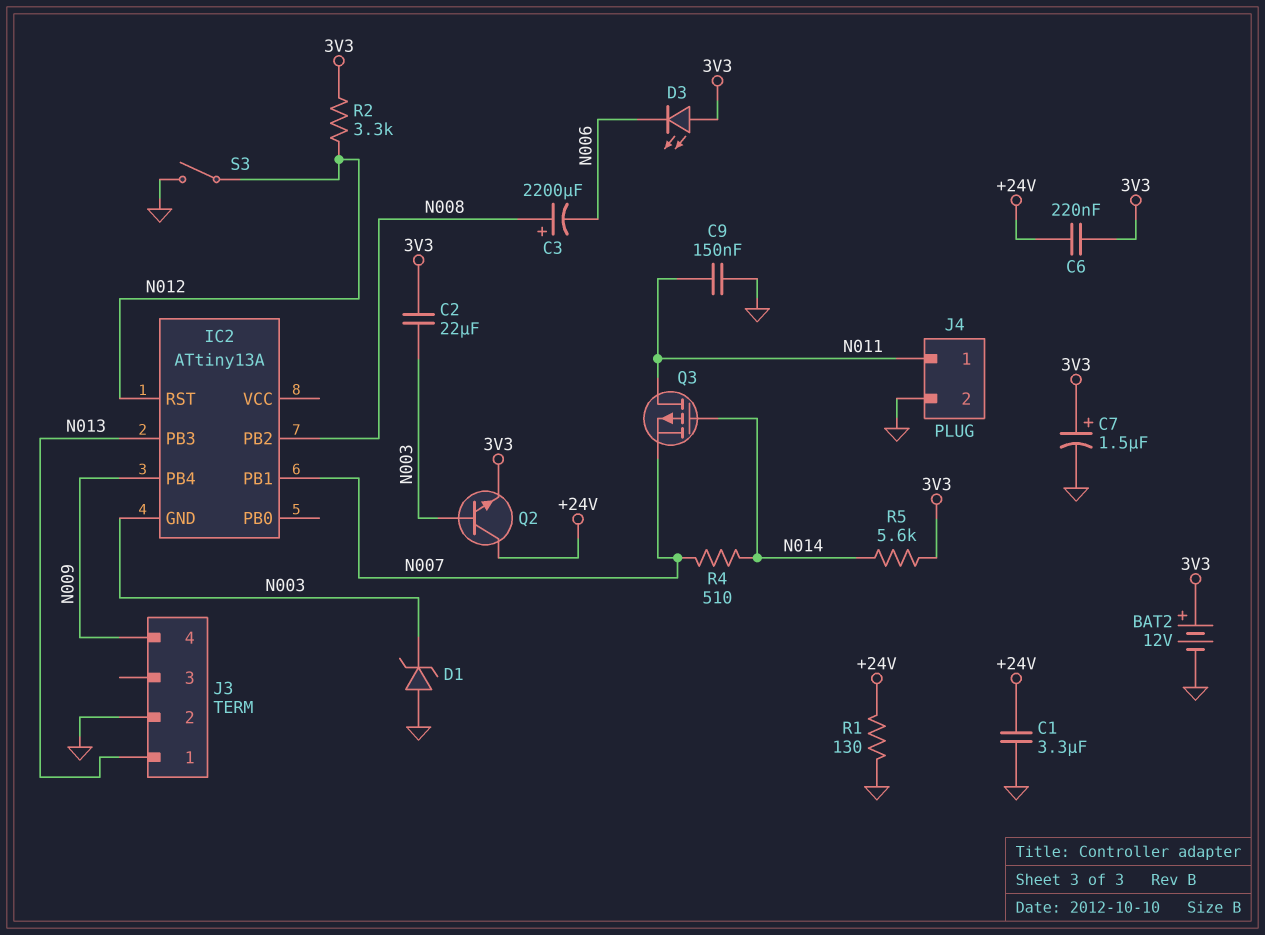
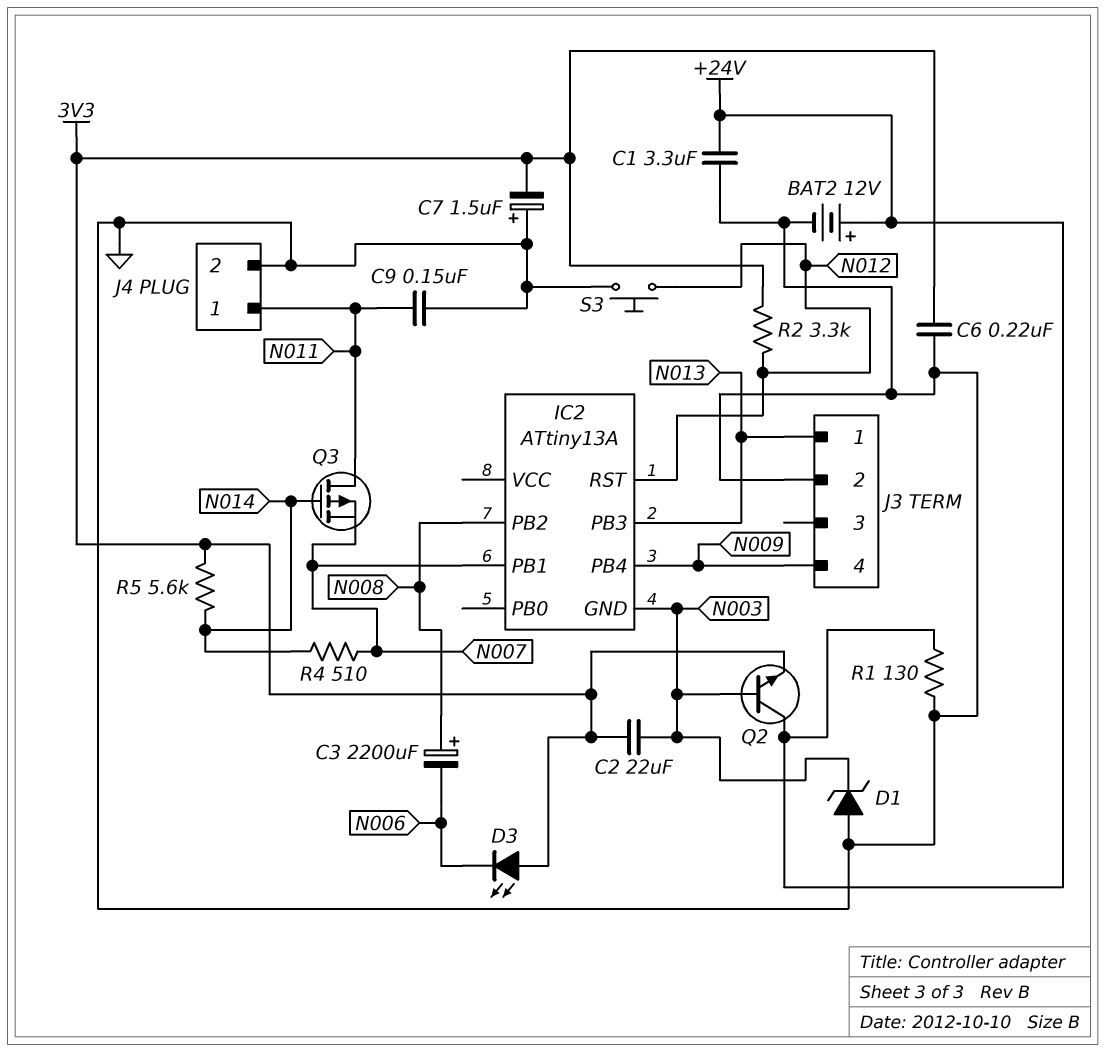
BAT2: 12V (plus 3V3, minus GND) -> 12V (plus +24V, minus GND)
C6: 220nF (+24V, 3V3) -> 220nF (3V3, GND)
C7: 1.5uF (plus 3V3, minus GND) -> 1.5uF (plus GND, minus 3V3)
S3: switch (GND, N012) -> button (GND, N012)

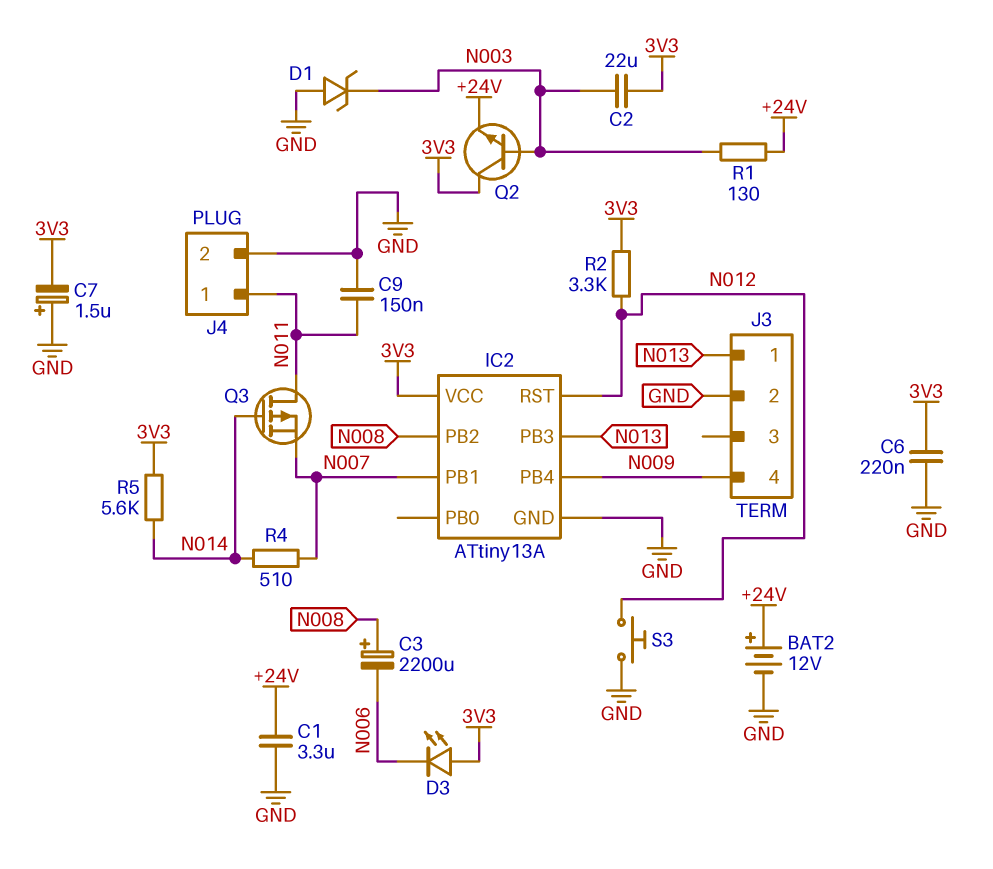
IC2 pin GND: N003 -> GND
IC2 pin VCC: none -> 3V3
Q2: NPN (B N003, C +24V, E 3V3) -> NPN (B N003, C 3V3, E +24V)
R1: 130 (+24V, GND) -> 130 (+24V, N003)

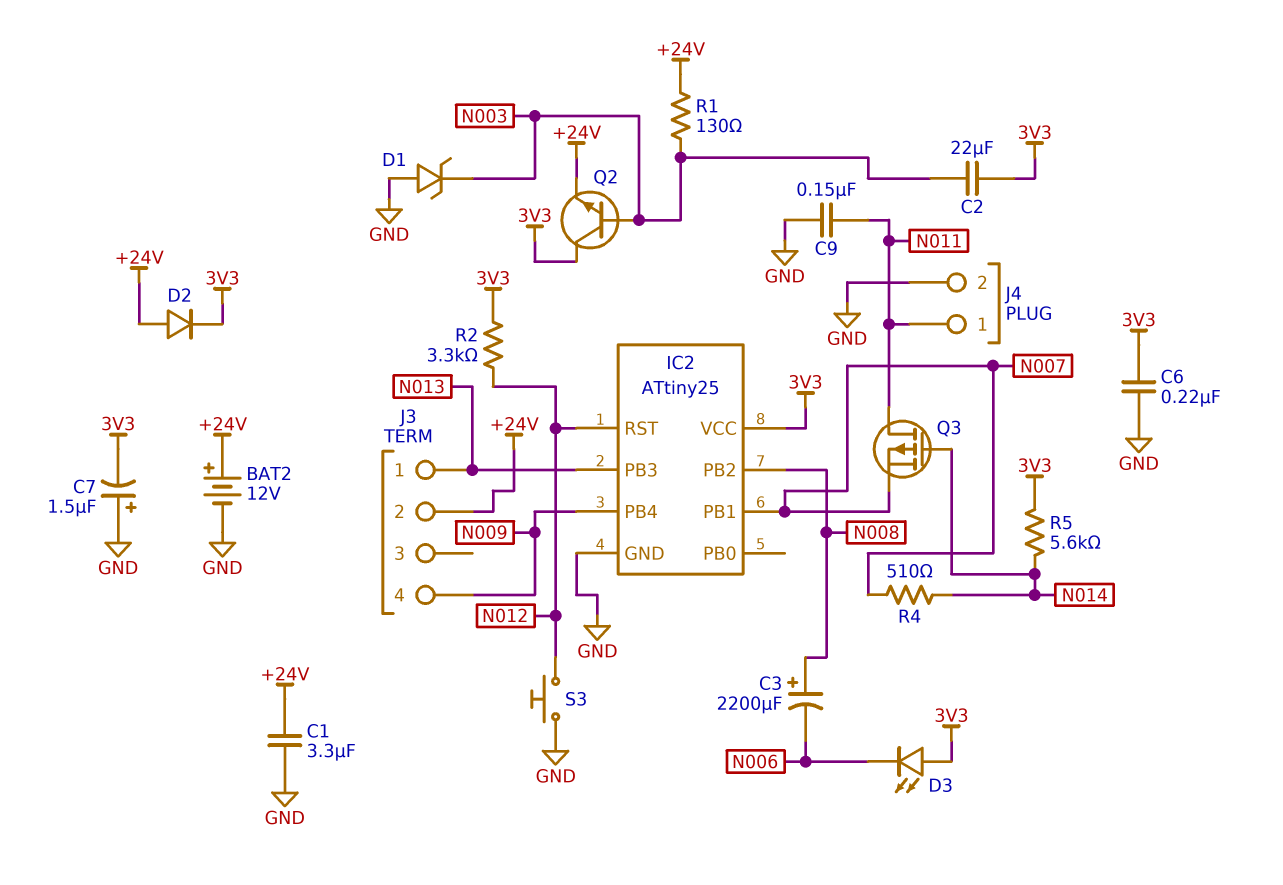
D2: none -> diode (A +24V, K 3V3)
IC2: ATtiny13A -> ATtiny25
J3 pin 2: GND -> +24V

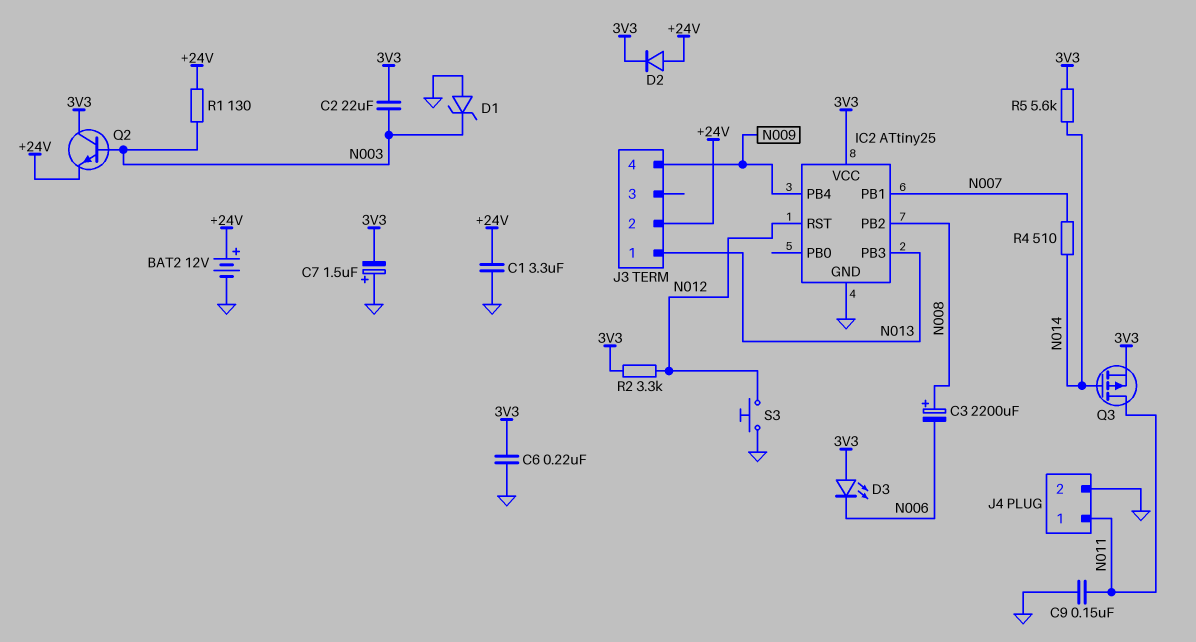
Q3: PMOS (G N014, D N011, S N007) -> PMOS (G N014, D N011, S 3V3)

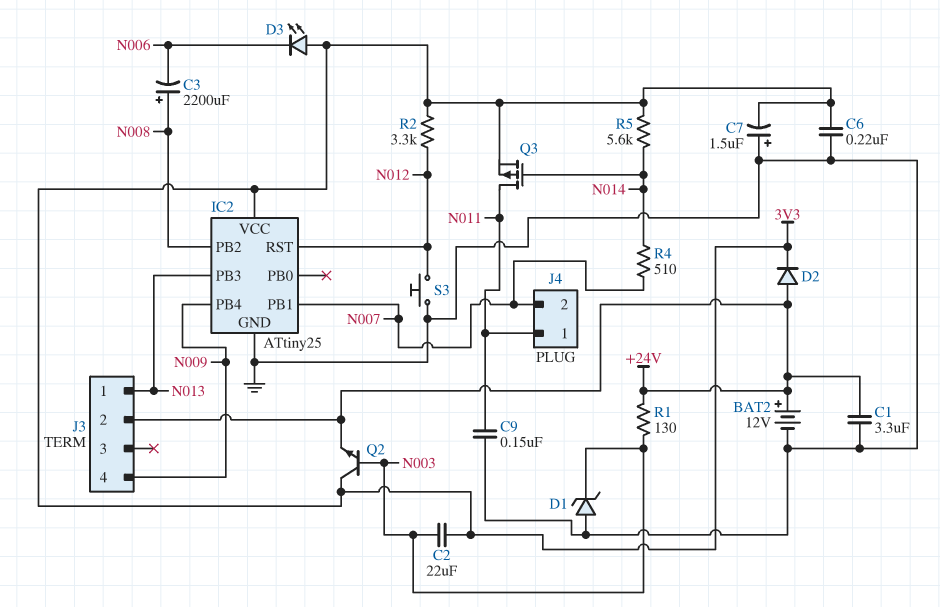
J4 pin 2: GND -> N007

